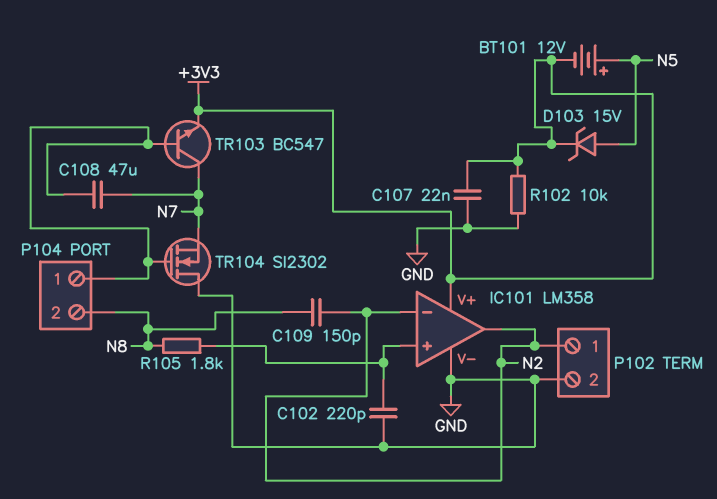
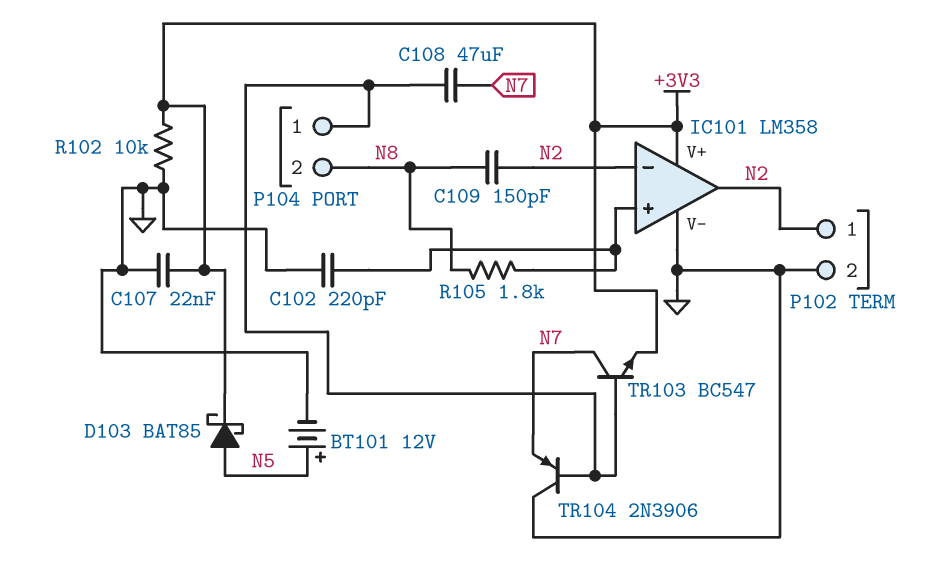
BT101: 12V (plus N5, minus +3V3) -> 12V (plus N5, minus GND)
D103: zener 15V (A N5, K +3V3) -> schottky BAT85 (A N5, K +3V3)
TR104: NMOS SI2302 (G P104/1, D GND, S N7) -> PNP 2N3906 (B P104/1, C GND, E N7)

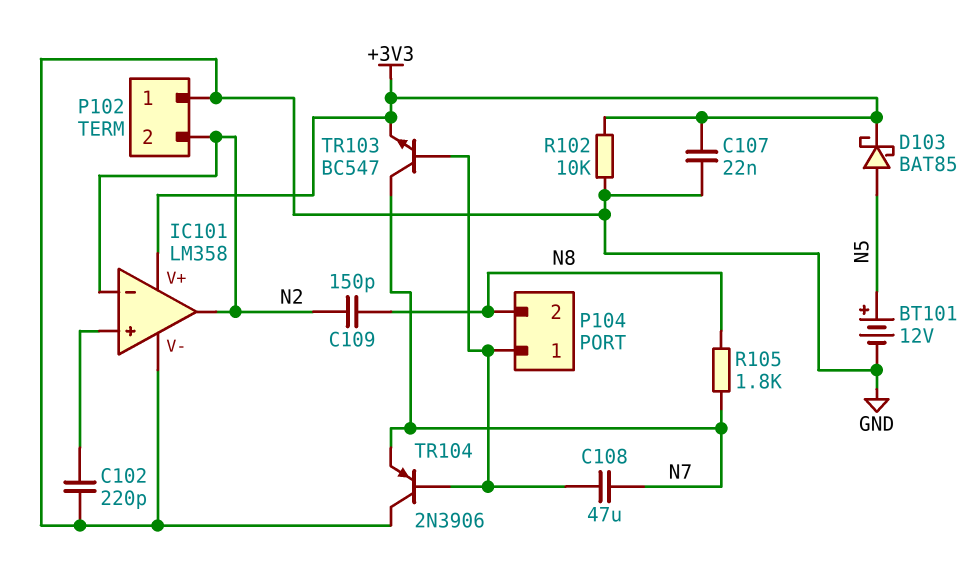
P102 pin 1: N2 -> GND
P102 pin 2: GND -> N2
R105: 1.8k (IC101/in+, N8) -> 1.8k (N7, N8)

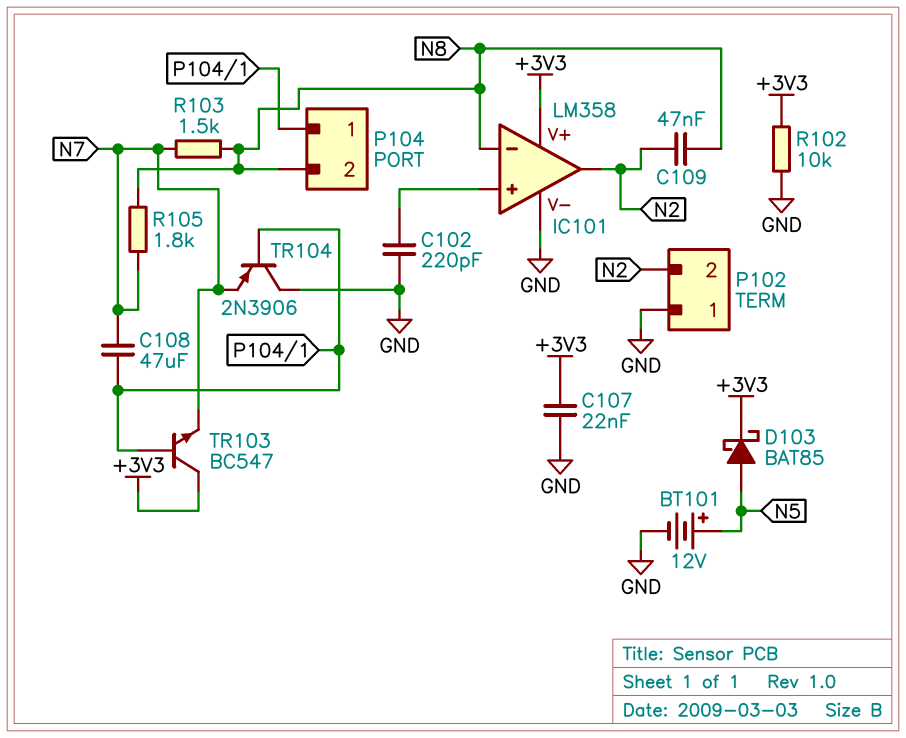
C109: 150pF (N2, N8) -> 47nF (N2, N8)
IC101 pin in-: N2 -> N8
R103: none -> 1.5k (N7, N8)
TR103: NPN BC547 (B P104/1, C N7, E +3V3) -> NPN BC547 (B P104/1, C +3V3, E N7)

